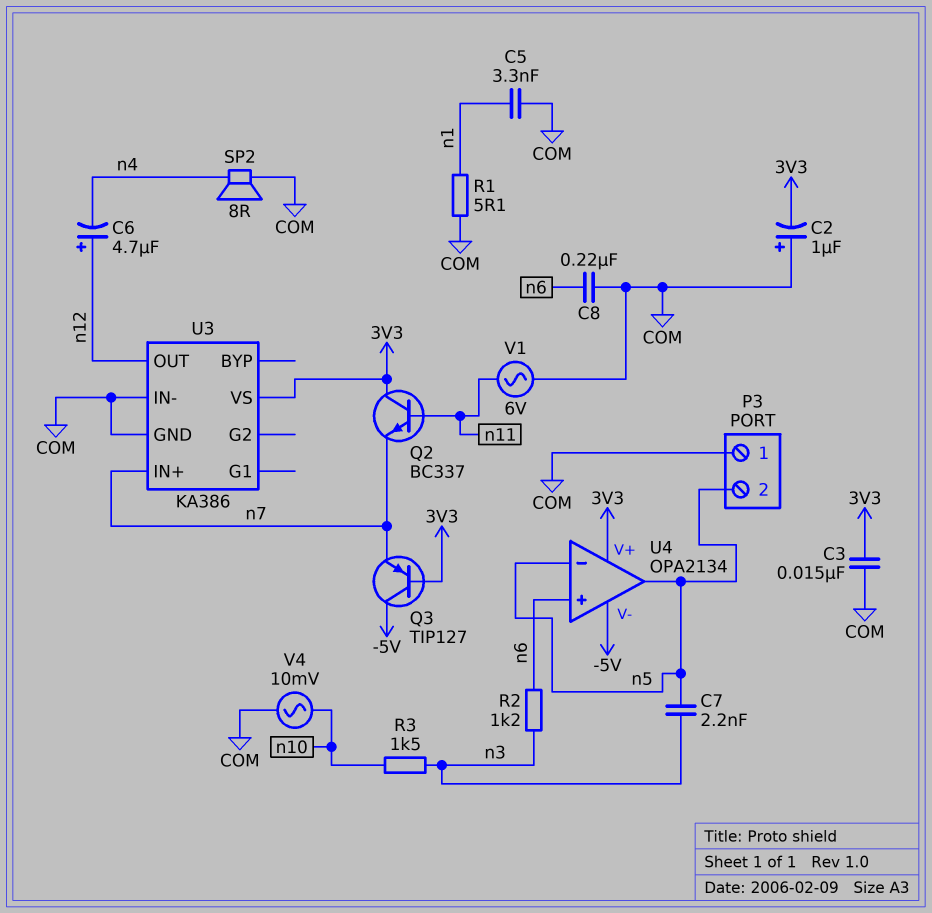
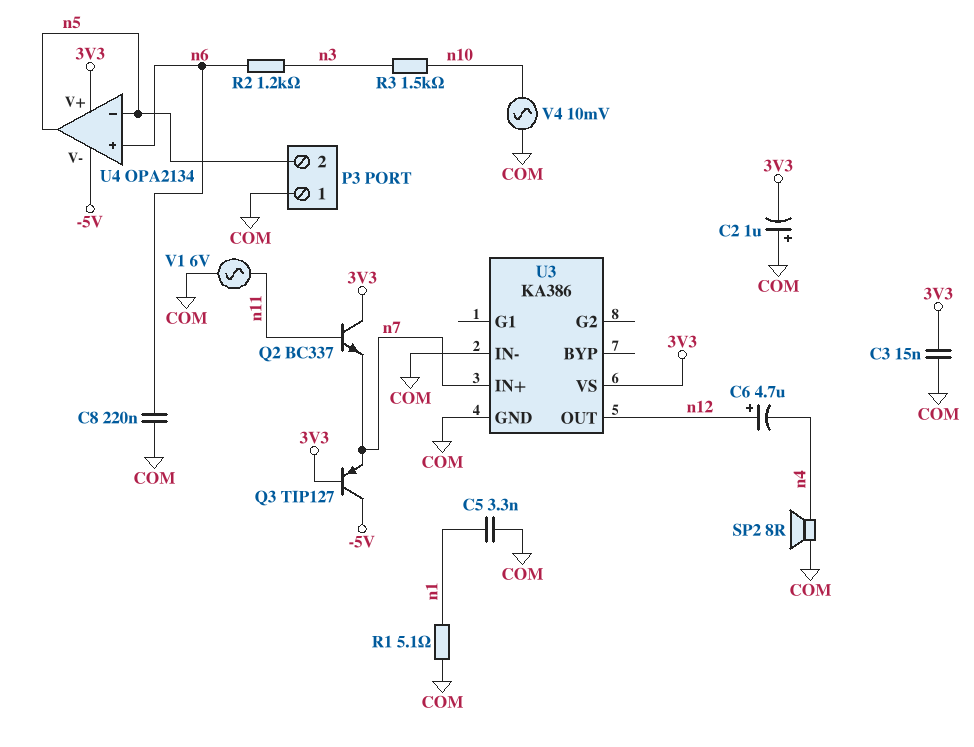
C7: 2.2nF (n3, n5) -> none

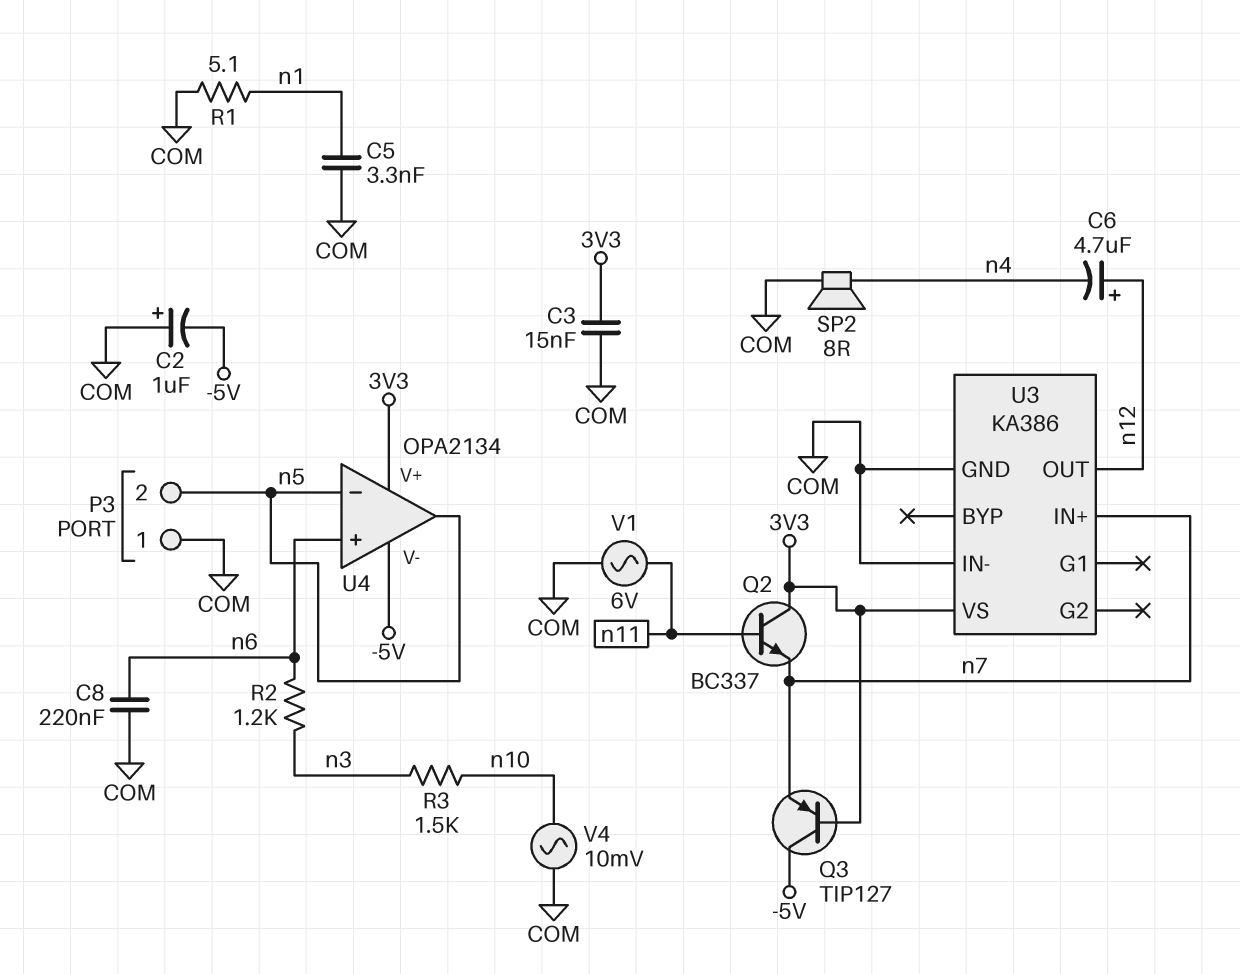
C2: 1uF (plus COM, minus 3V3) -> 1uF (plus COM, minus -5V)

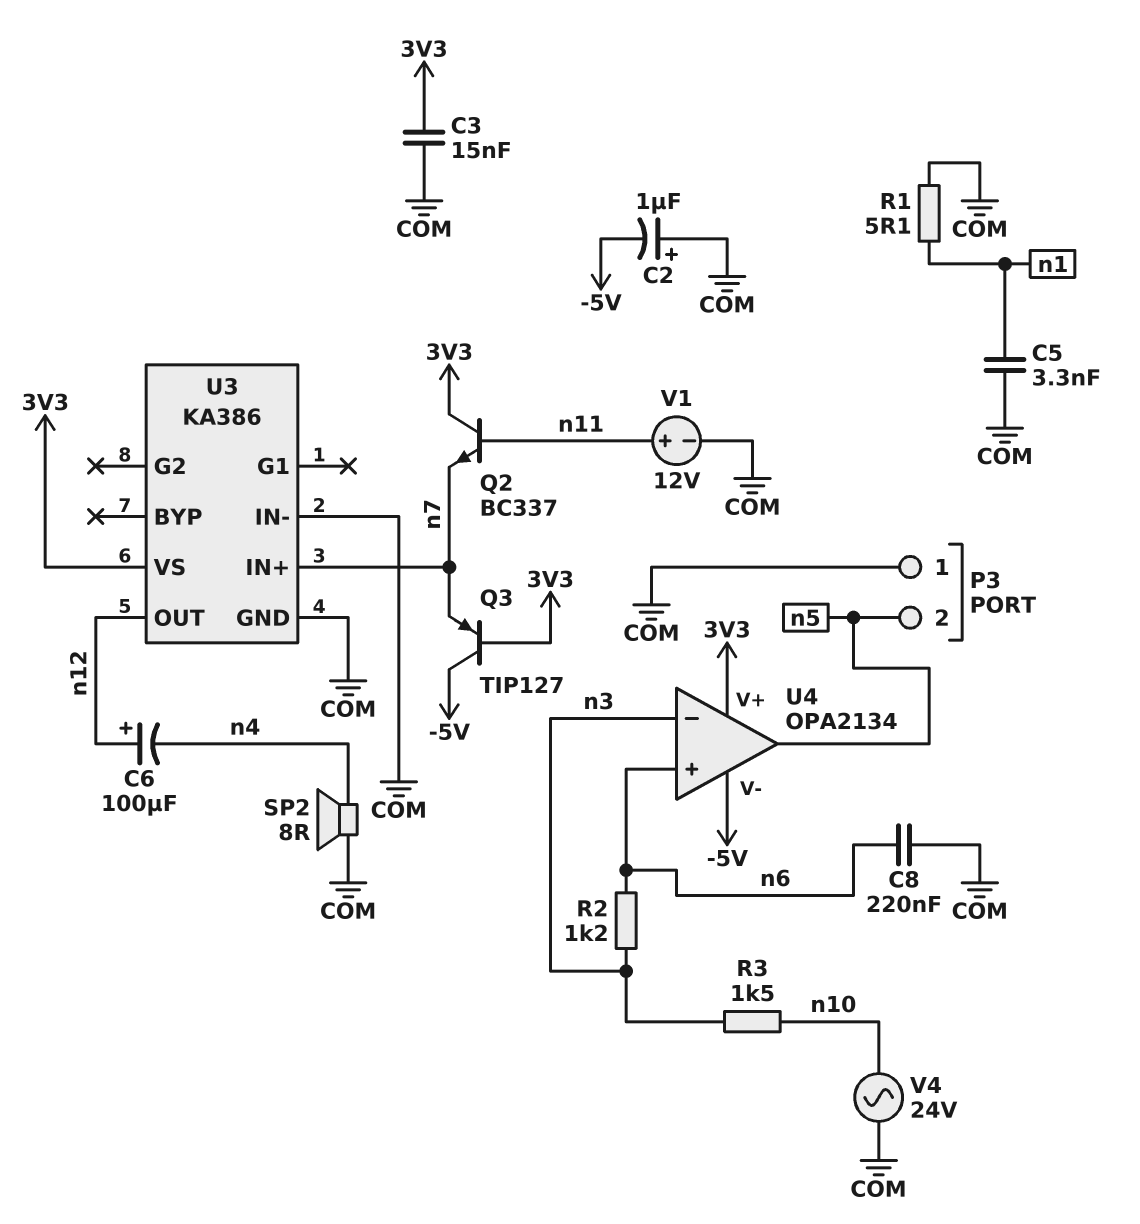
C6: 4.7uF (plus n12, minus n4) -> 100uF (plus n12, minus n4)
U4 pin in-: n5 -> n3
V1: AC 6V (COM, n11) -> 12V (plus n11, minus COM)
V4: AC 10mV (COM, n10) -> AC 24V (COM, n10)

